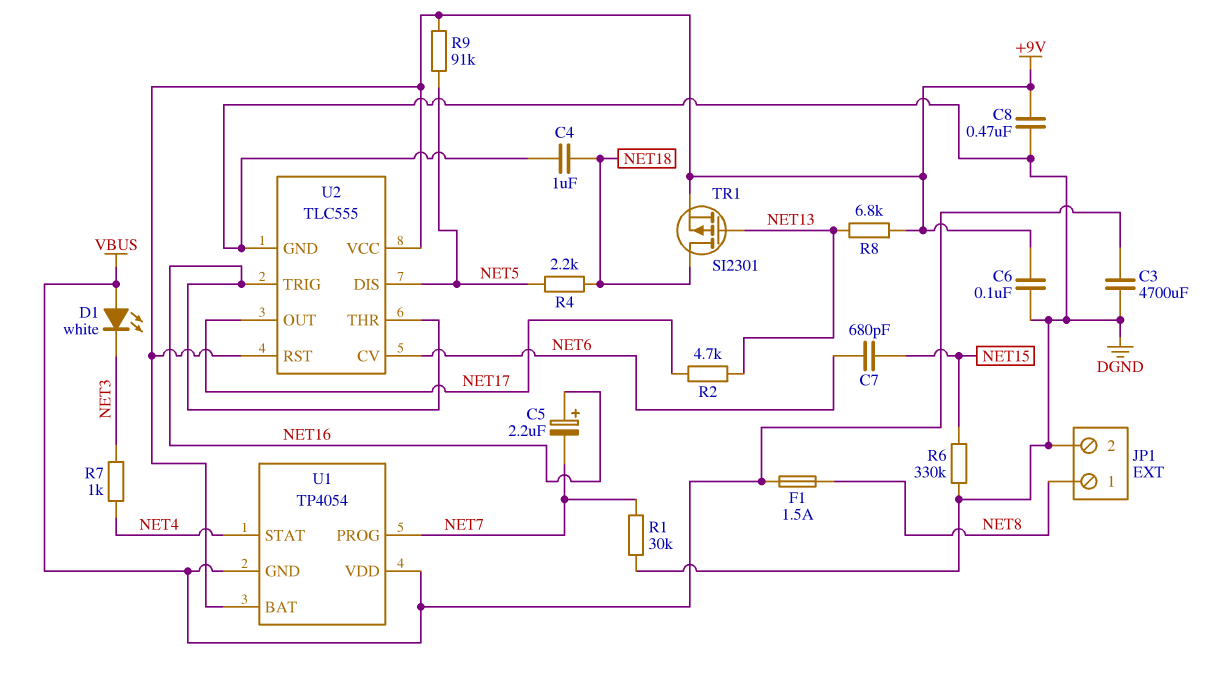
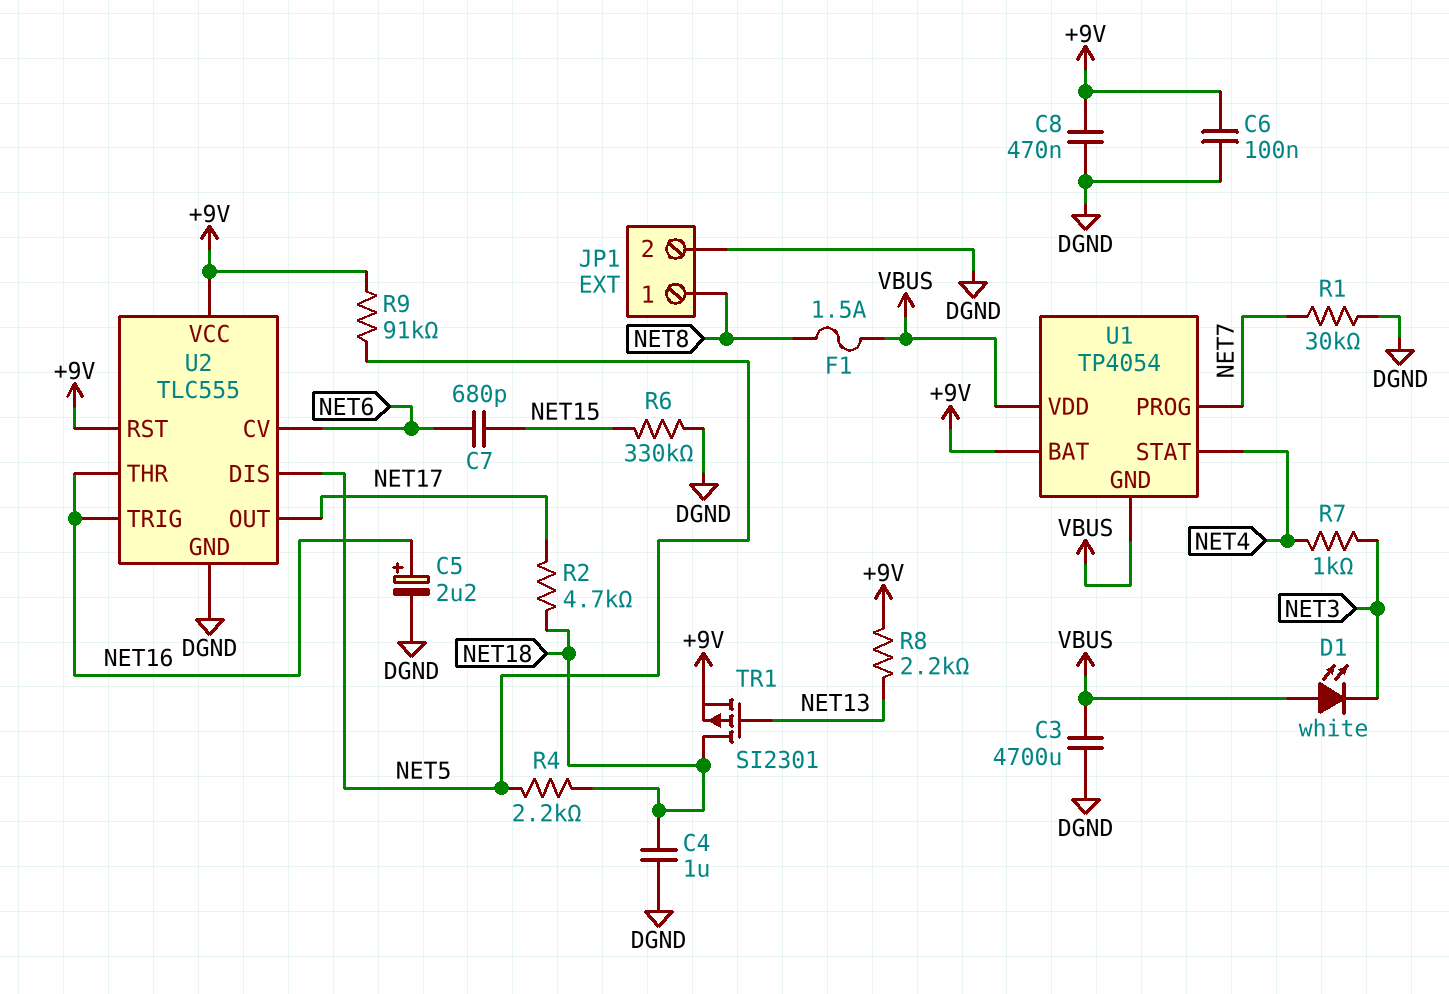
C5: 2.2uF (plus NET16, minus NET7) -> 2.2uF (plus NET16, minus DGND)
R2: 4.7k (NET13, NET17) -> 4.7k (NET17, NET18)
R8: 6.8k (+9V, NET13) -> 2.2k (+9V, NET13)

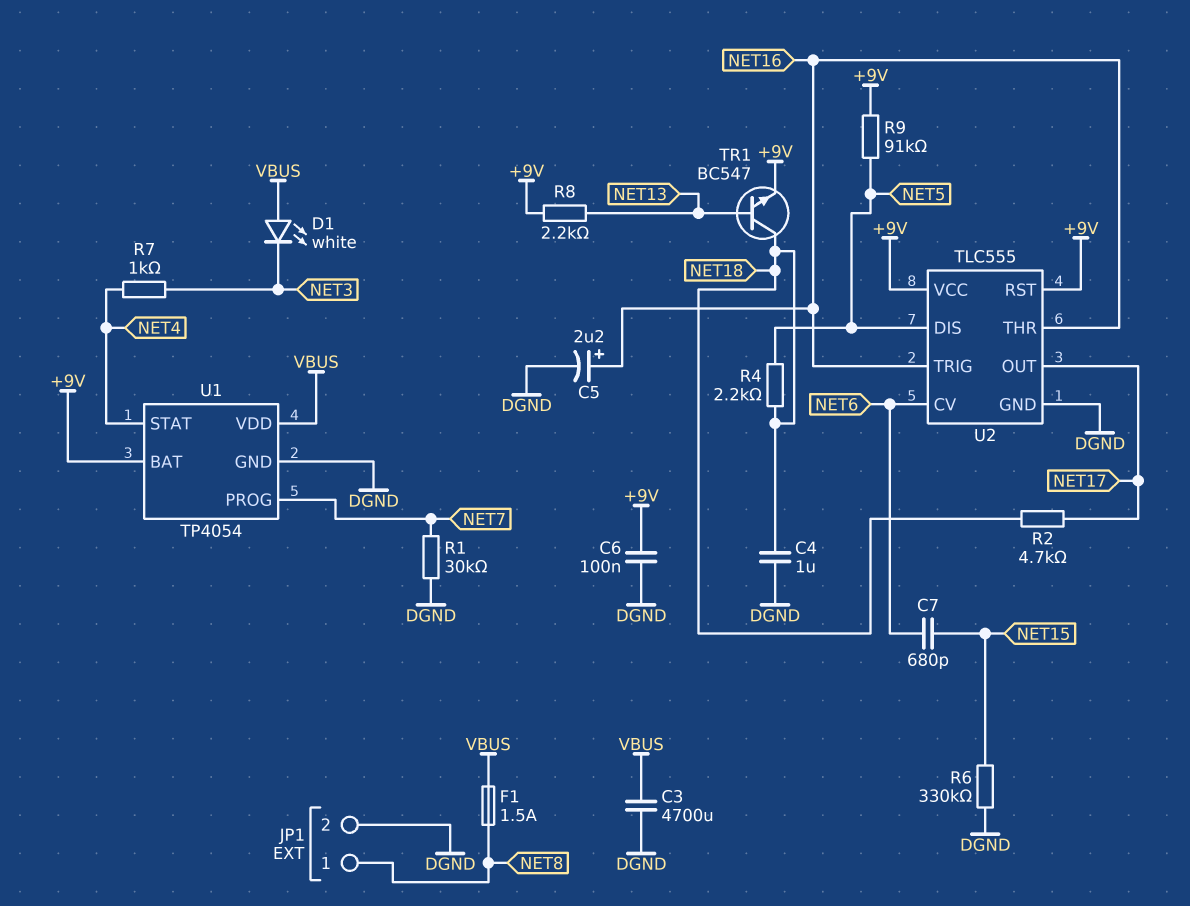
C8: 470nF (+9V, DGND) -> none
TR1: PMOS SI2301 (G NET13, D NET18, S +9V) -> NPN BC547 (B NET13, C NET18, E +9V)
U1 pin GND: VBUS -> DGND

